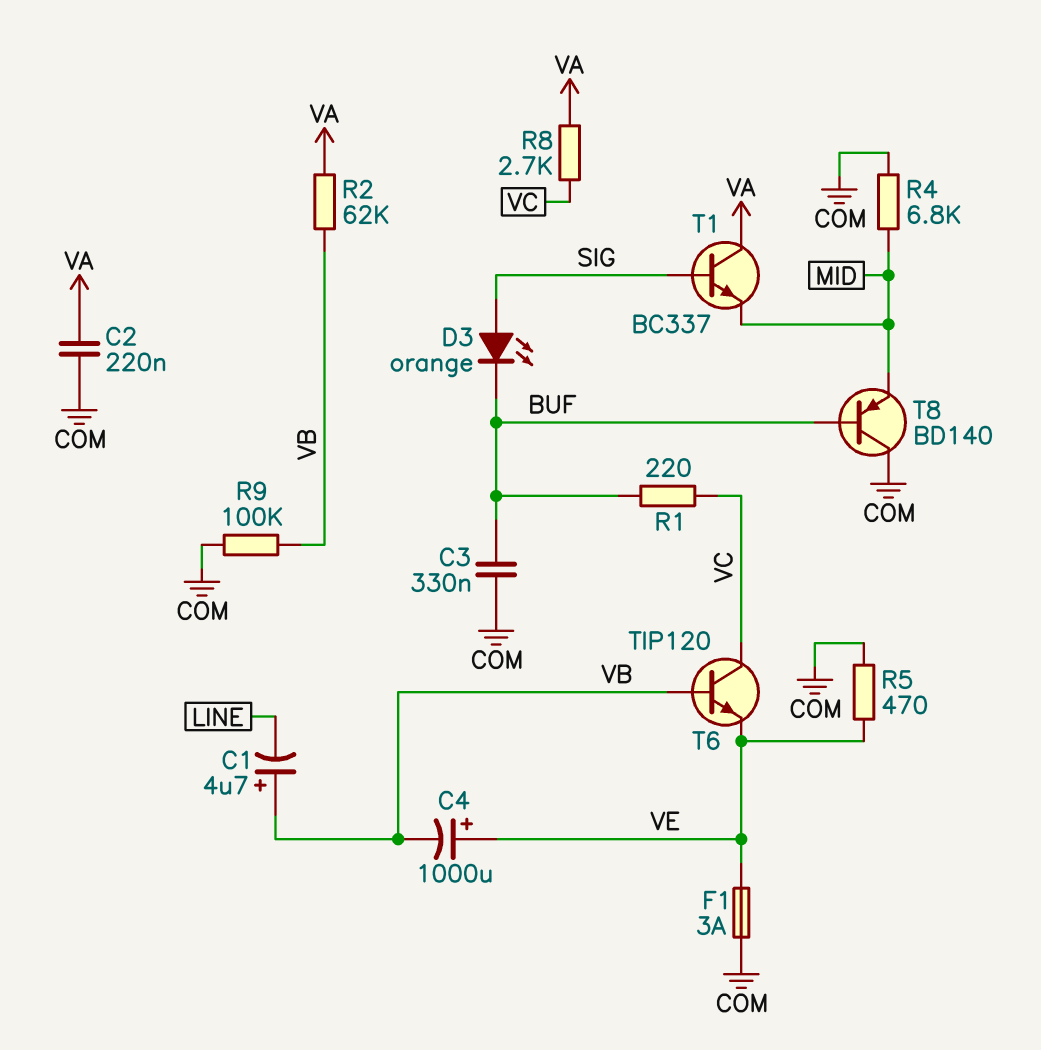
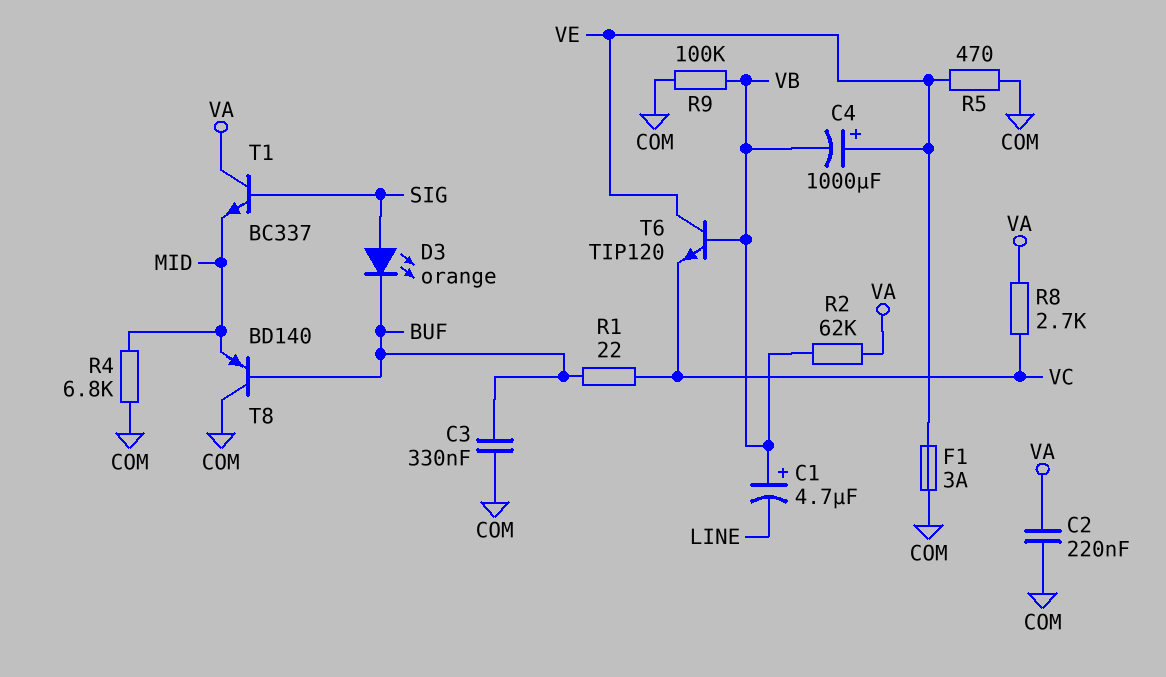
R1: 220 (BUF, VC) -> 22 (BUF, VC)
T6: NPN TIP120 (B VB, C VC, E VE) -> NPN TIP120 (B VB, C VE, E VC)

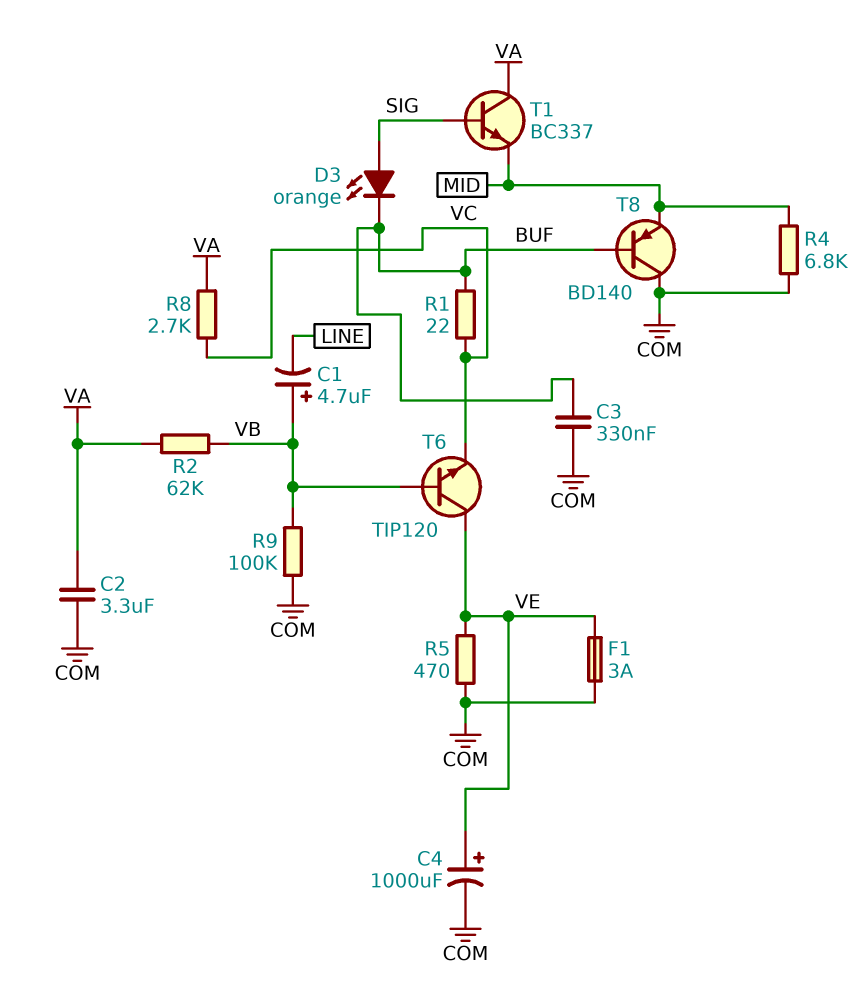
C2: 220nF (COM, VA) -> 3.3uF (COM, VA)
C4: 1000uF (plus VE, minus VB) -> 1000uF (plus VE, minus COM)

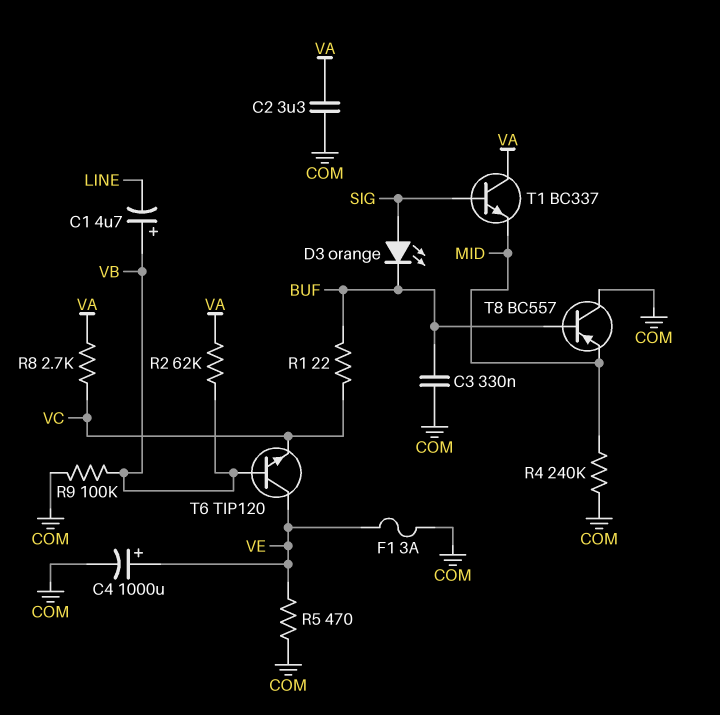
R4: 6.8k (COM, MID) -> 240k (COM, MID)
T8: PNP BD140 (B BUF, C COM, E MID) -> PNP BC557 (B BUF, C COM, E MID)

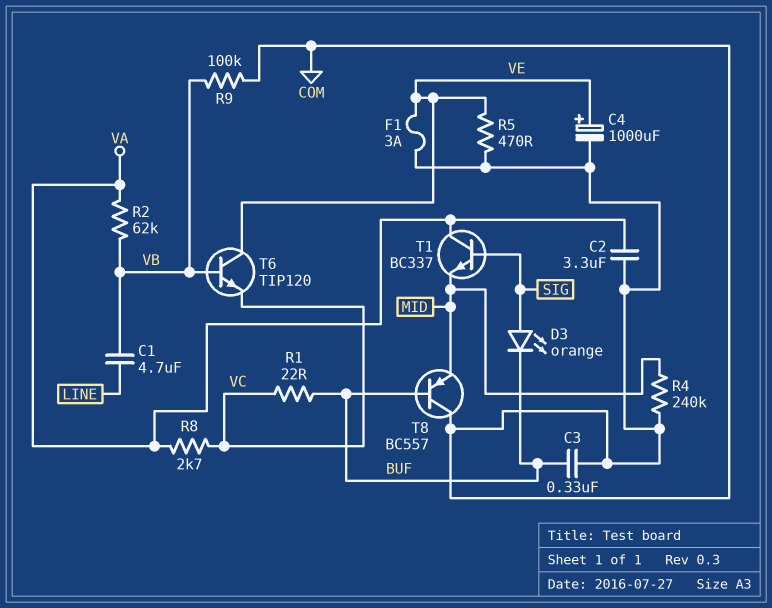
C1: 4.7uF (plus VB, minus LINE) -> 4.7uF (LINE, VB)

